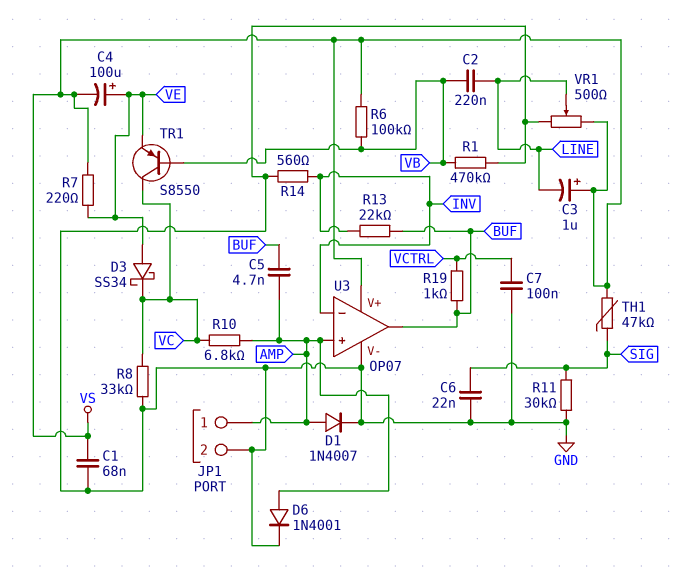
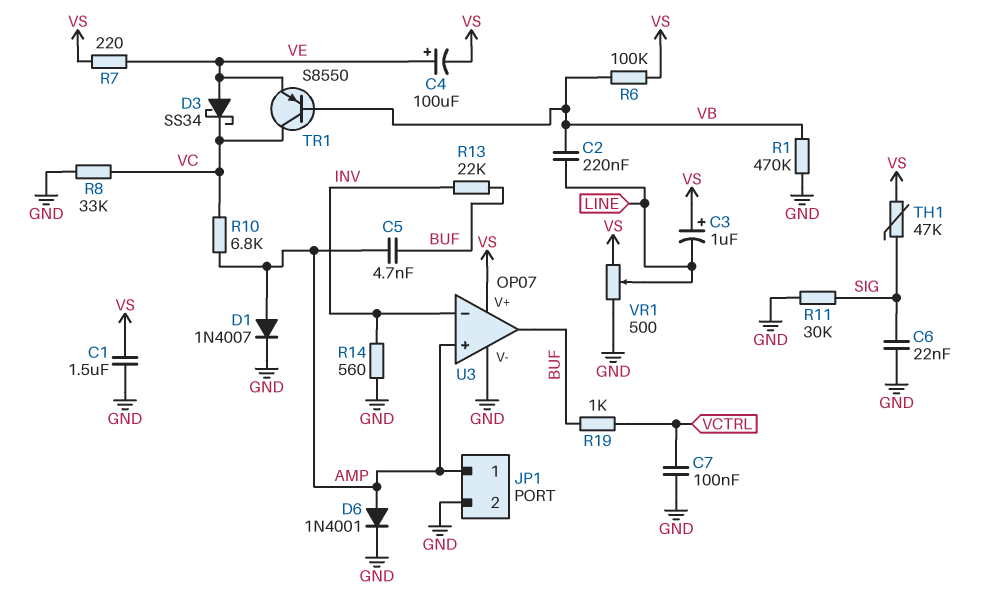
C1: 68nF (GND, VS) -> 1.5uF (GND, VS)

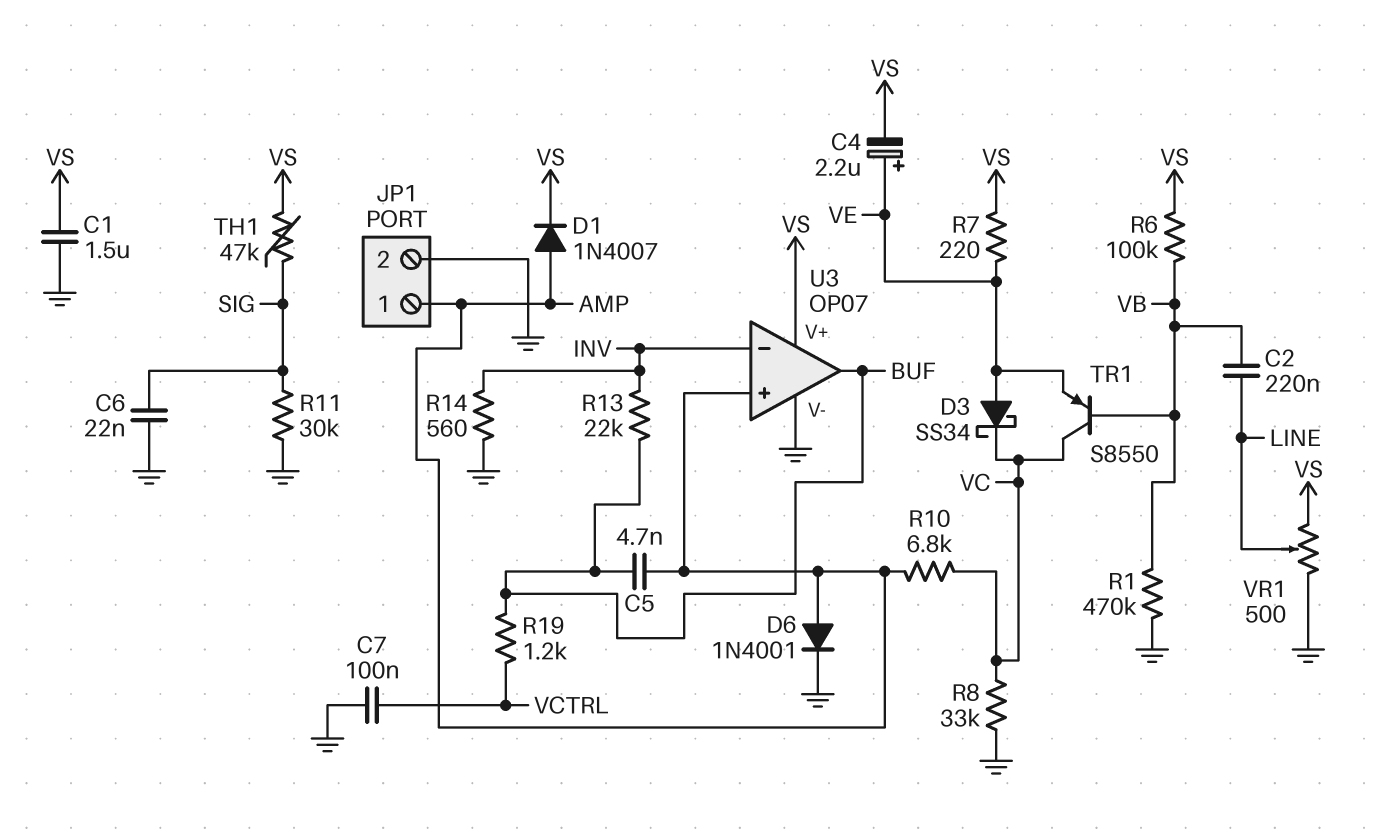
C3: 1uF (plus VS, minus LINE) -> none
C4: 100uF (plus VE, minus VS) -> 2.2uF (plus VE, minus VS)
D1: diode 1N4007 (A AMP, K GND) -> diode 1N4007 (A AMP, K VS)
R19: 1k (BUF, VCTRL) -> 1.2k (BUF, VCTRL)

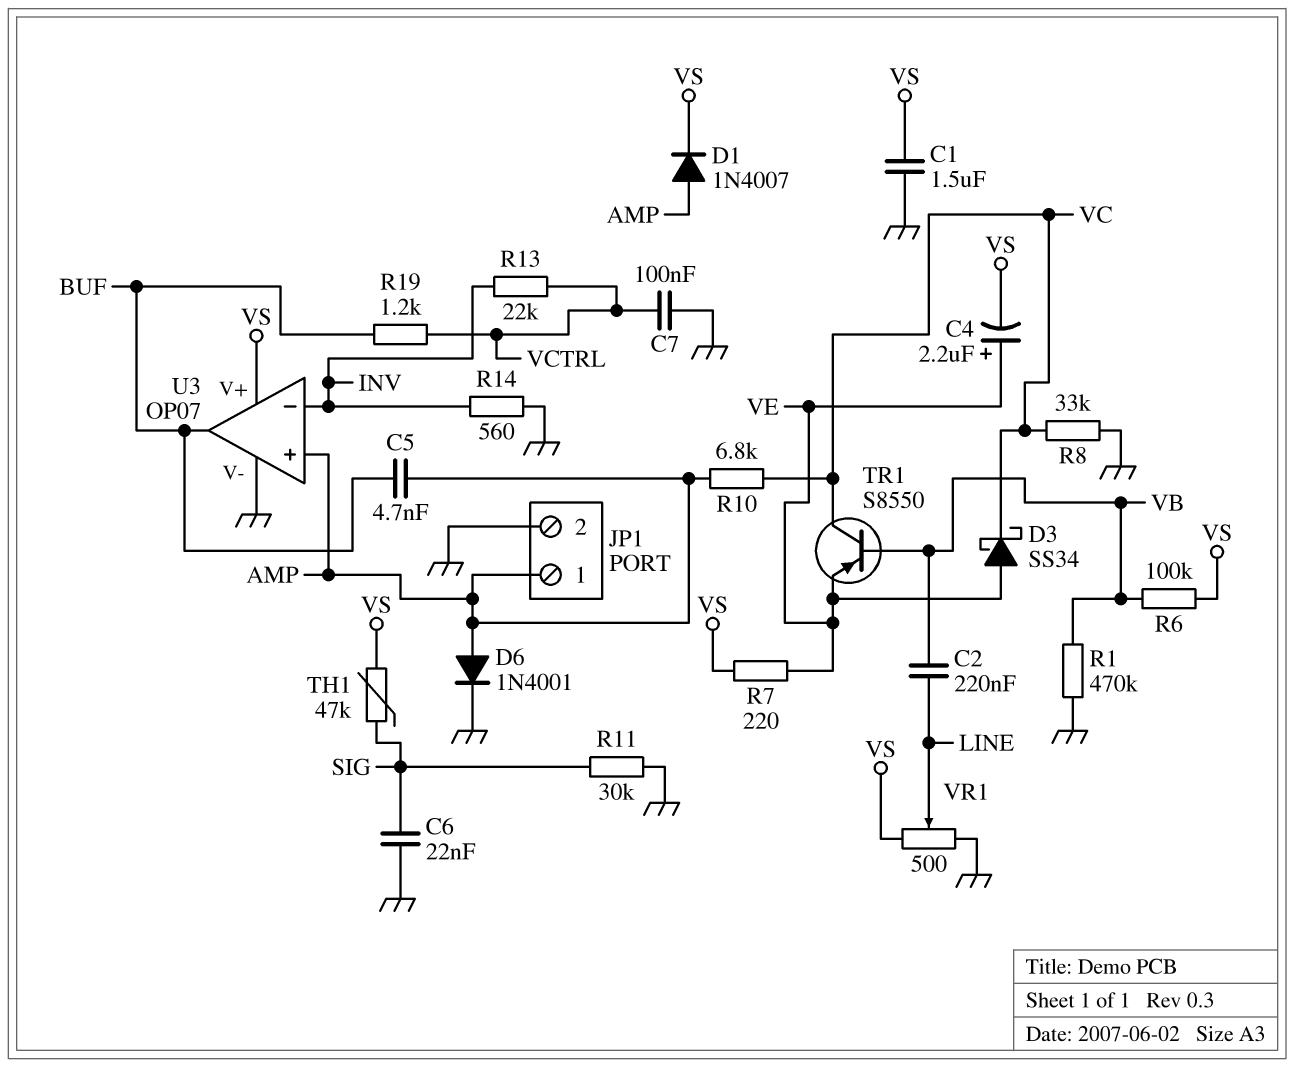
R13: 22k (BUF, INV) -> 22k (INV, VCTRL)

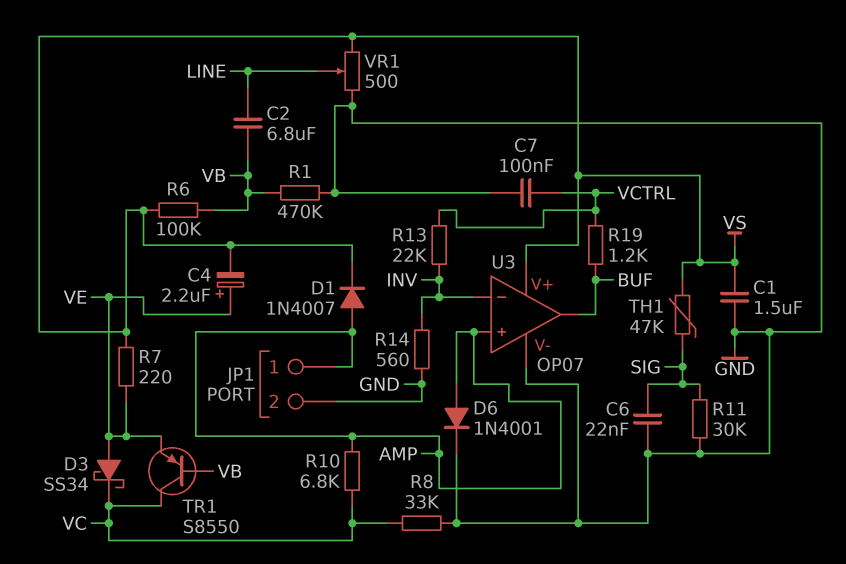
C2: 220nF (LINE, VB) -> 6.8uF (LINE, VB)
C5: 4.7nF (AMP, BUF) -> none

